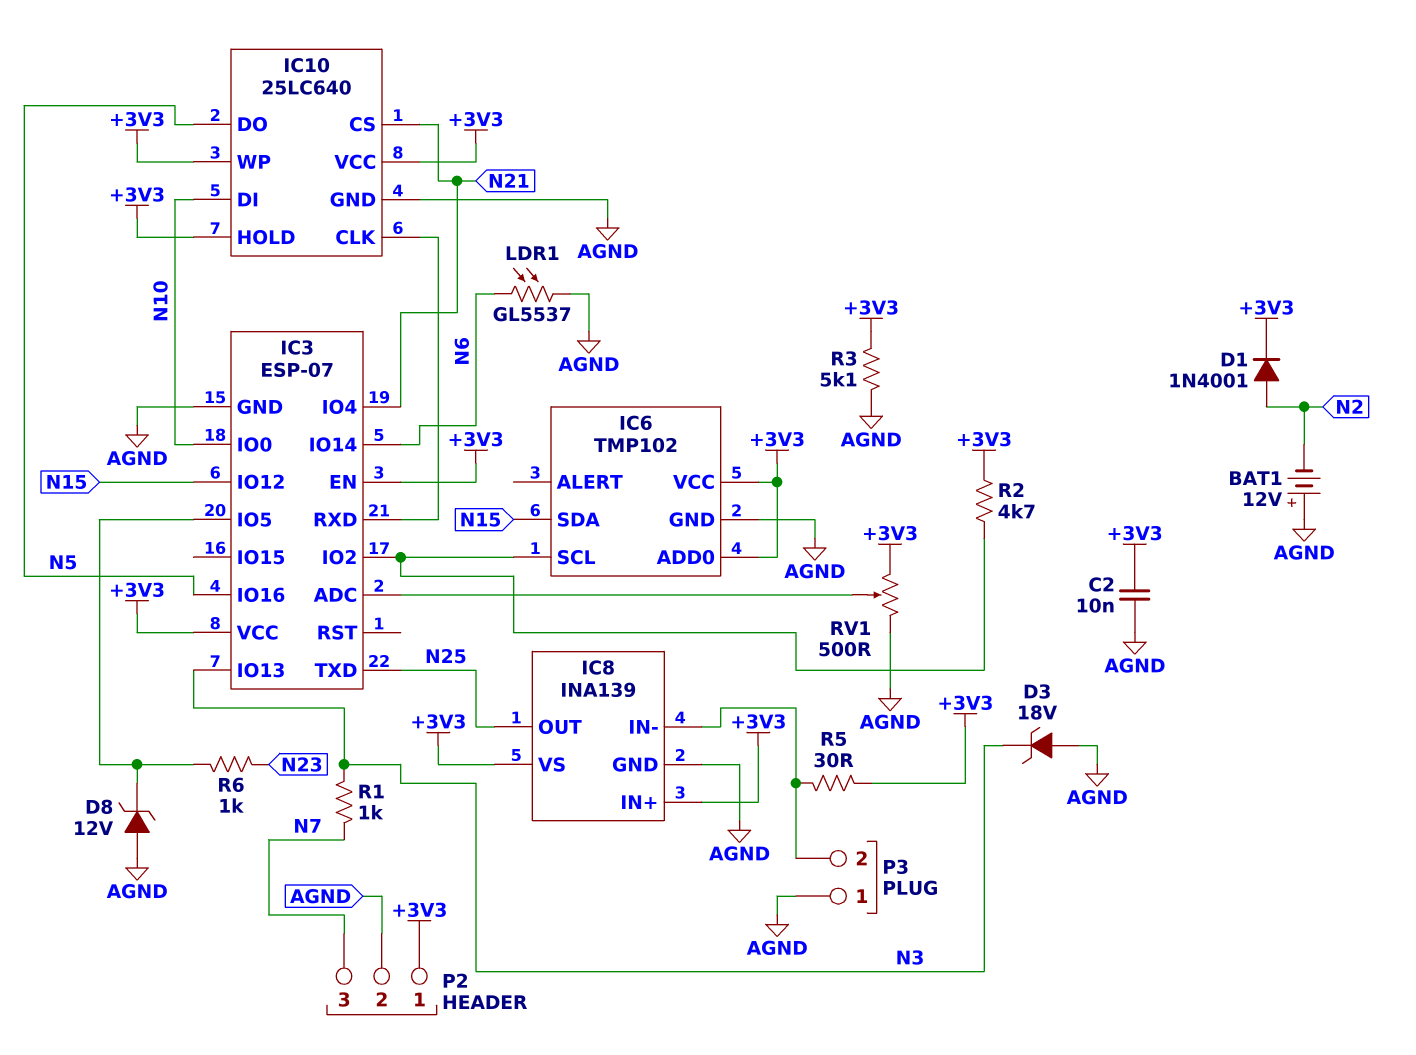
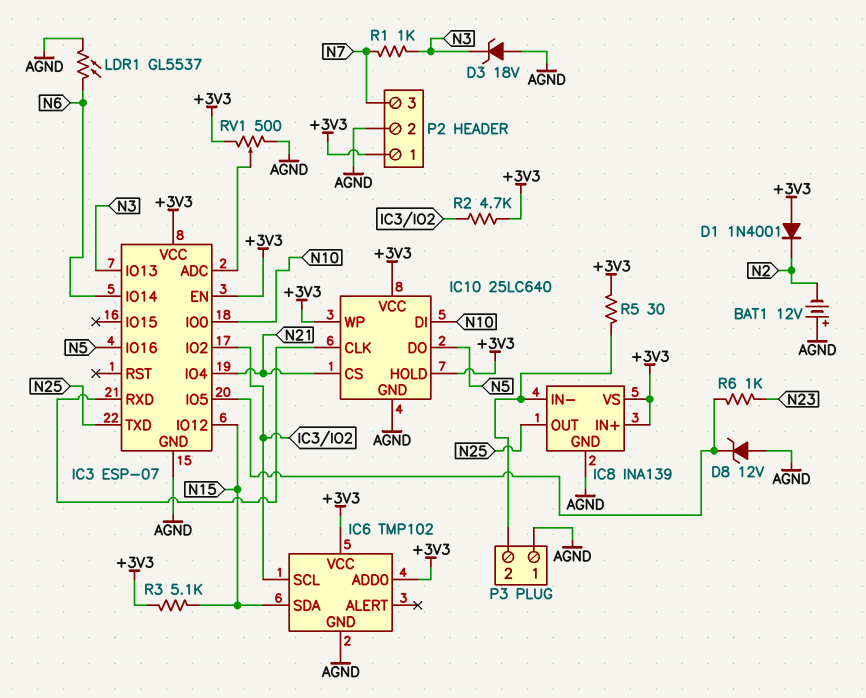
C2: 10nF (+3V3, AGND) -> none
D1: diode 1N4001 (A N2, K +3V3) -> diode 1N4001 (A +3V3, K N2)
R3: 5.1k (+3V3, AGND) -> 5.1k (+3V3, N15)

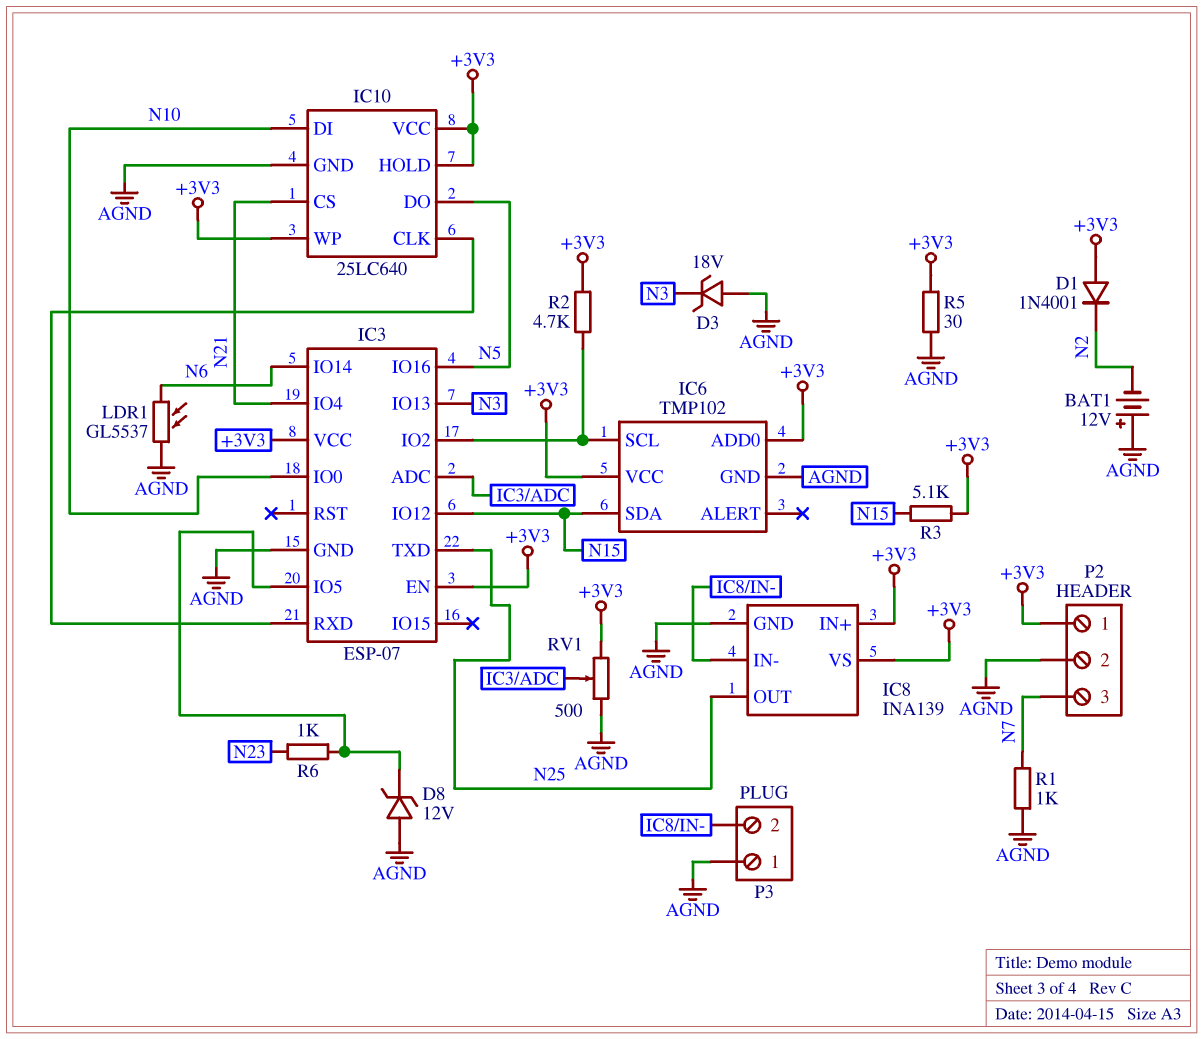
R1: 1k (N3, N7) -> 1k (AGND, N7)
R5: 30 (+3V3, IC8/IN-) -> 30 (+3V3, AGND)

